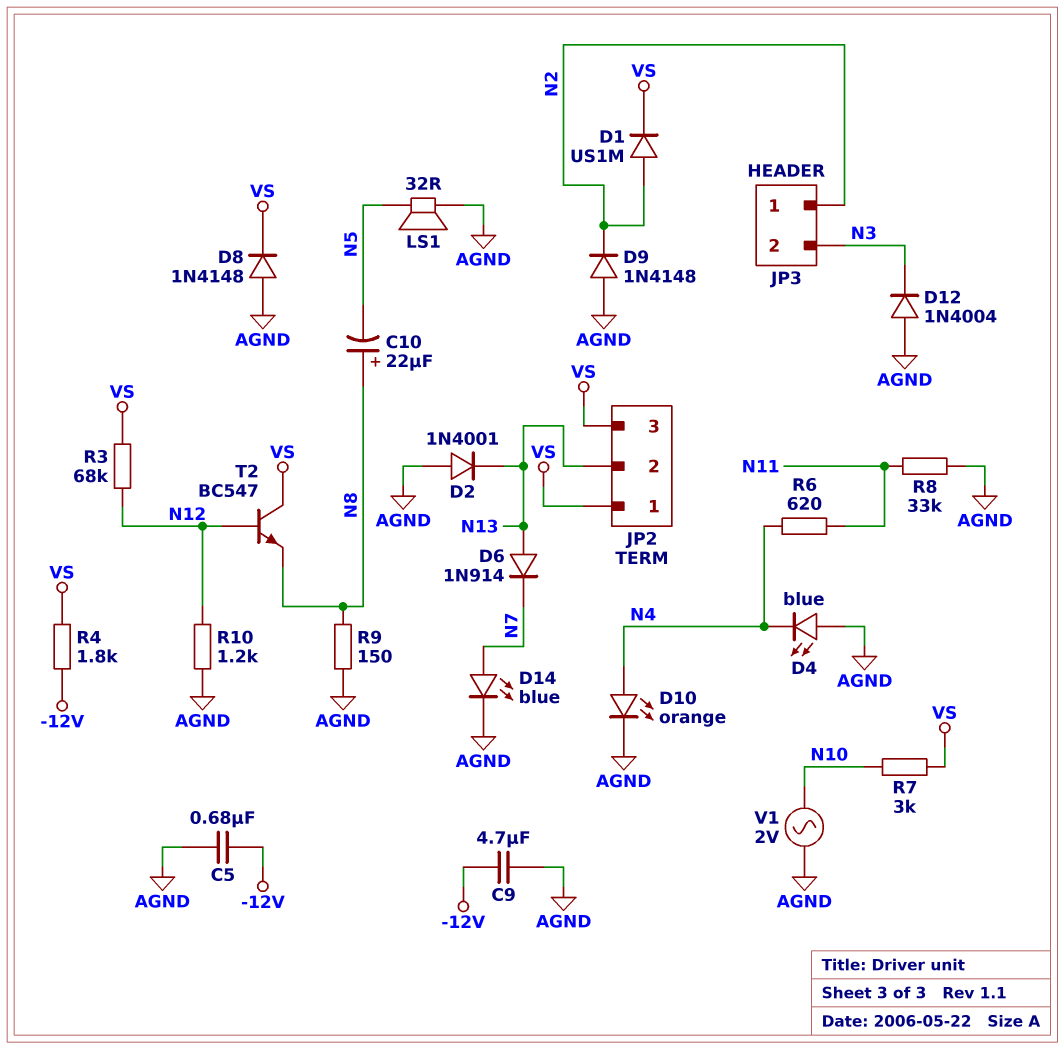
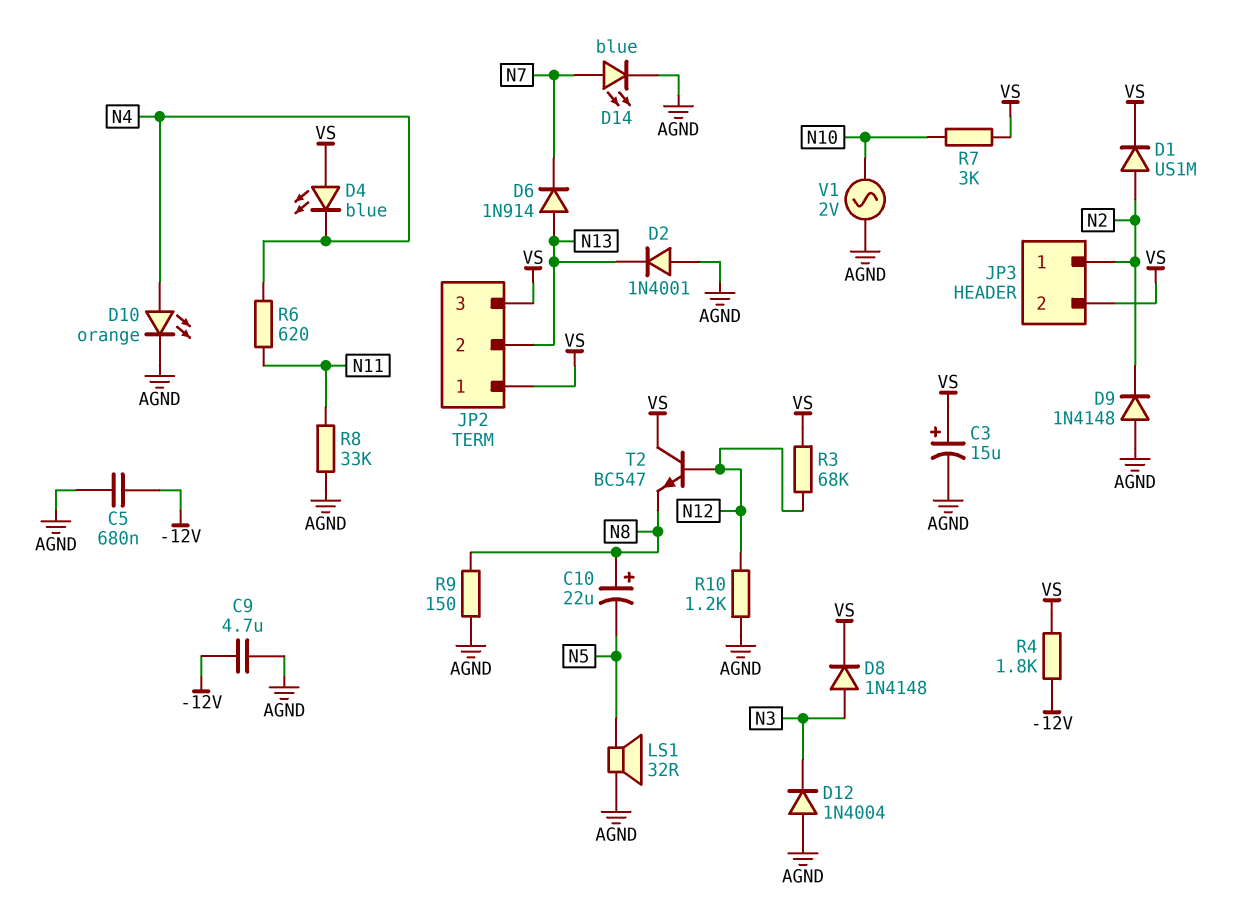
C3: none -> 15uF (plus VS, minus AGND)
D4: LED blue (A AGND, K N4) -> LED blue (A VS, K N4)
D8: diode 1N4148 (A AGND, K VS) -> diode 1N4148 (A N3, K VS)
JP3 pin 2: N3 -> VS

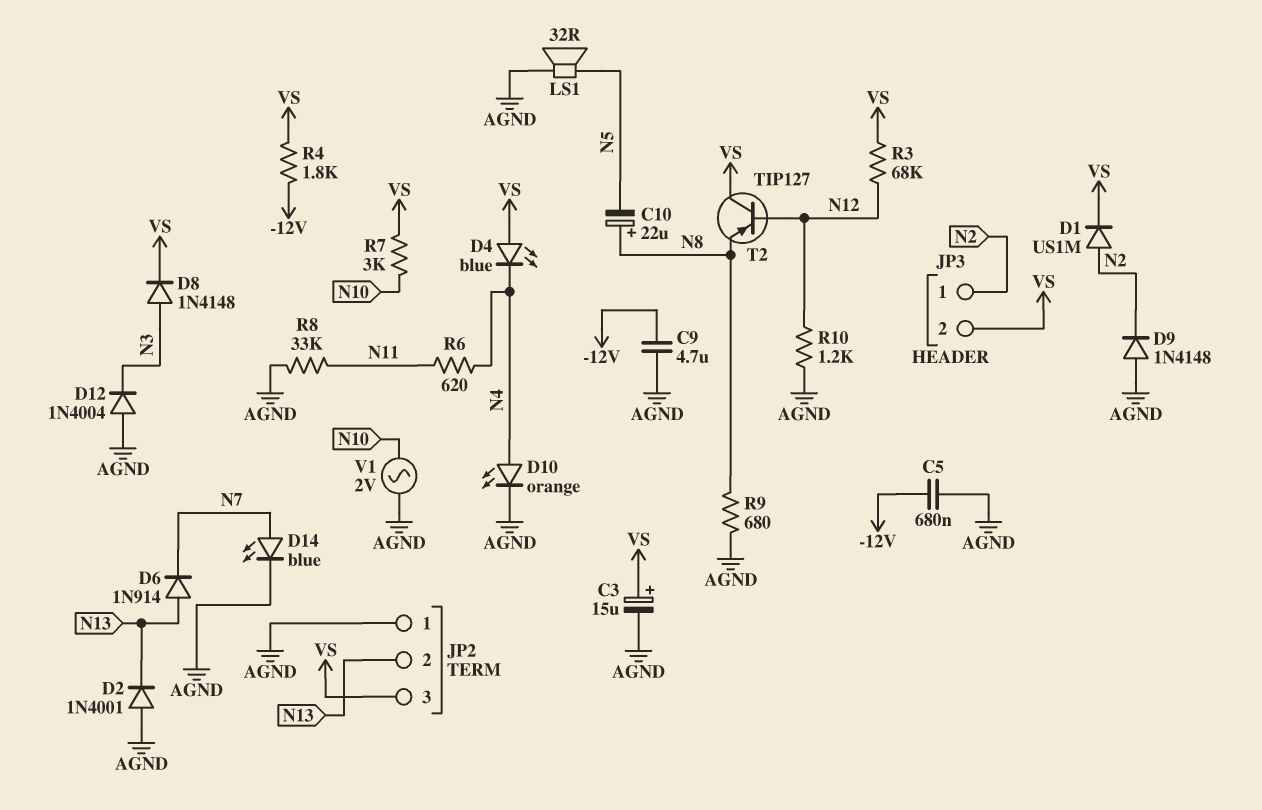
JP2 pin 1: VS -> AGND
R9: 150 (AGND, N8) -> 680 (AGND, N8)
T2: NPN BC547 (B N12, C VS, E N8) -> PNP TIP127 (B N12, C VS, E N8)

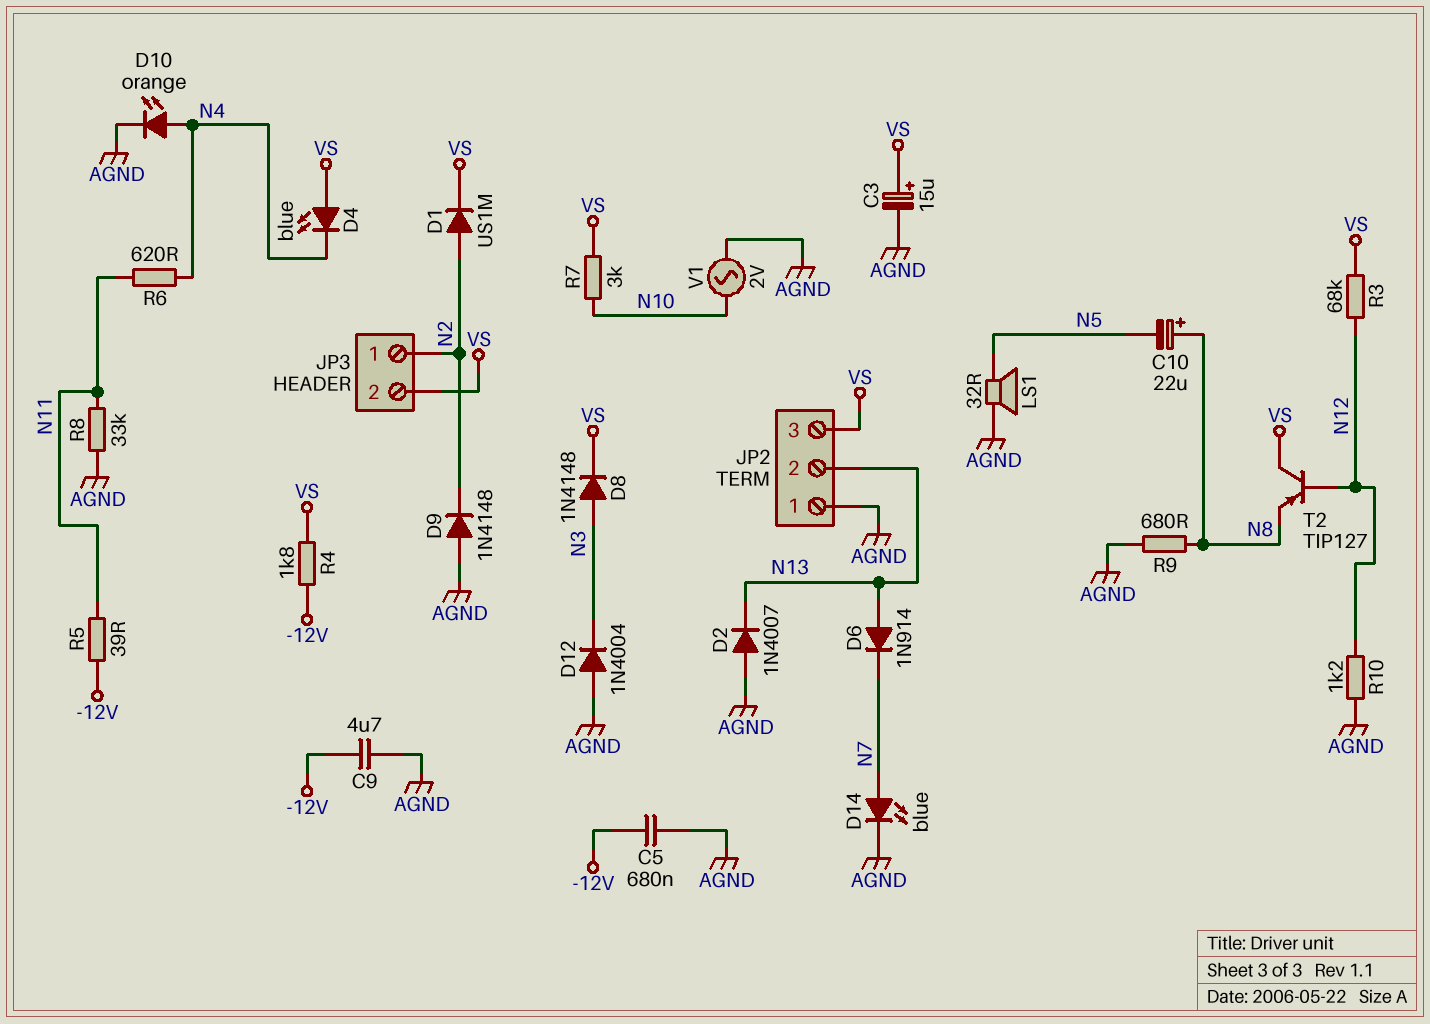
D2: diode 1N4001 (A AGND, K N13) -> diode 1N4007 (A AGND, K N13)
R5: none -> 39 (-12V, N11)

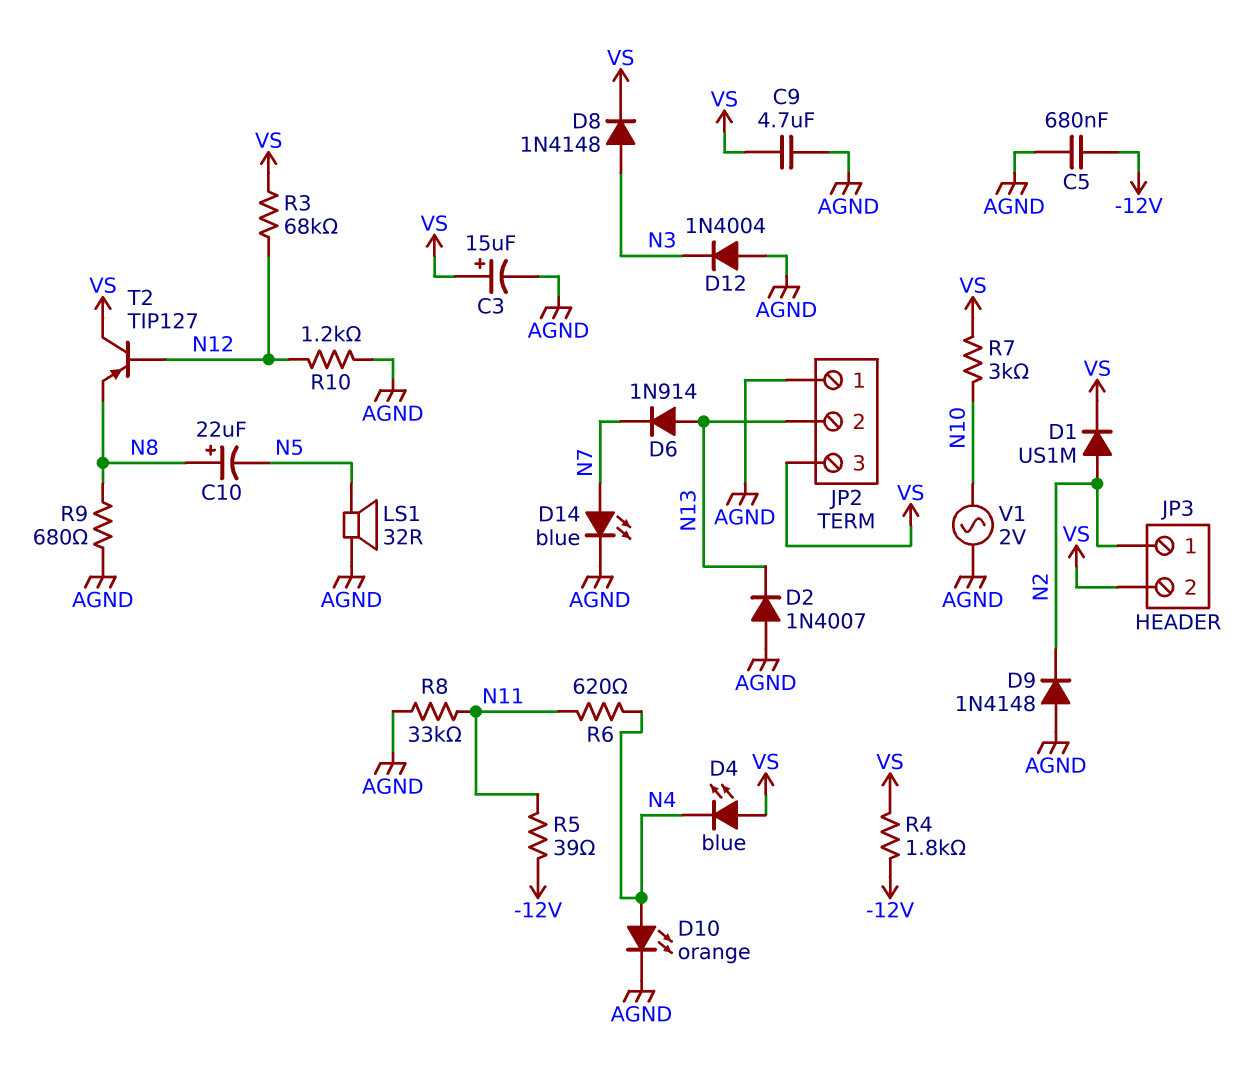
C9: 4.7uF (-12V, AGND) -> 4.7uF (AGND, VS)

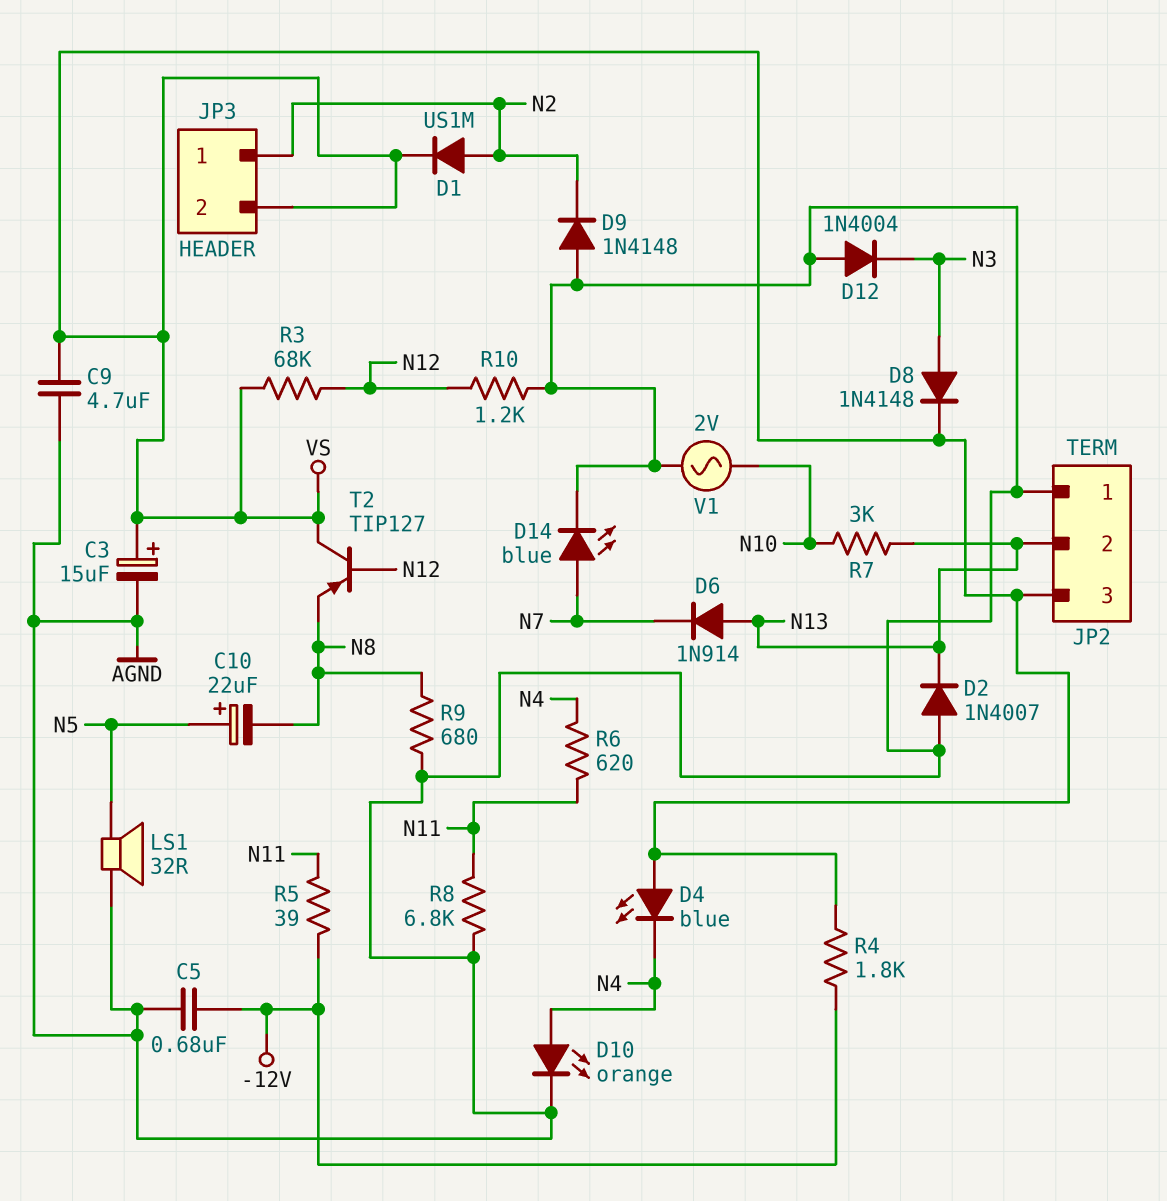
C10: 22uF (plus N8, minus N5) -> 22uF (plus N5, minus N8)
R7: 3k (N10, VS) -> 3k (N10, N13)
R8: 33k (AGND, N11) -> 6.8k (AGND, N11)

